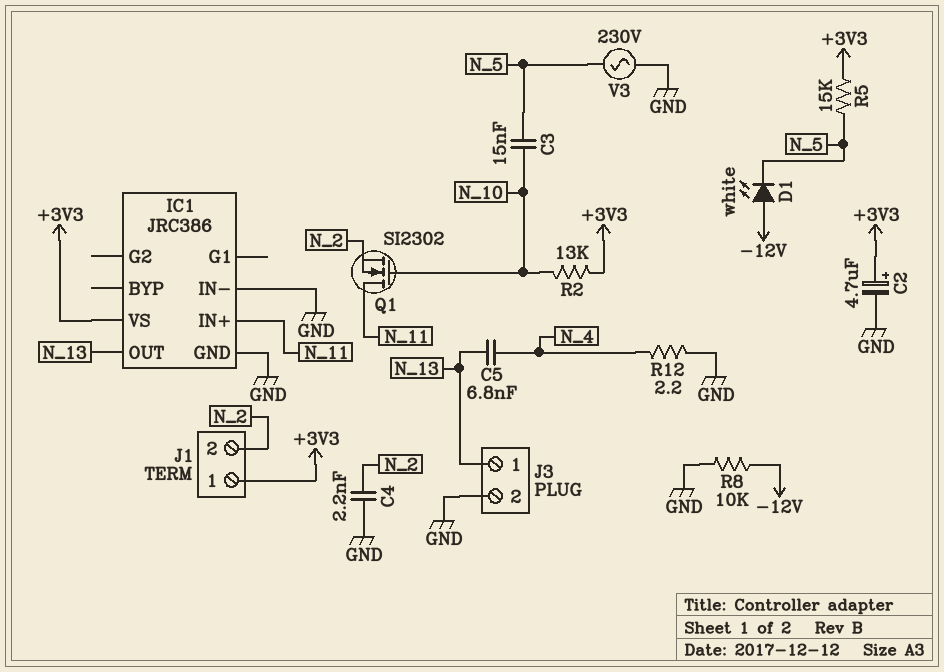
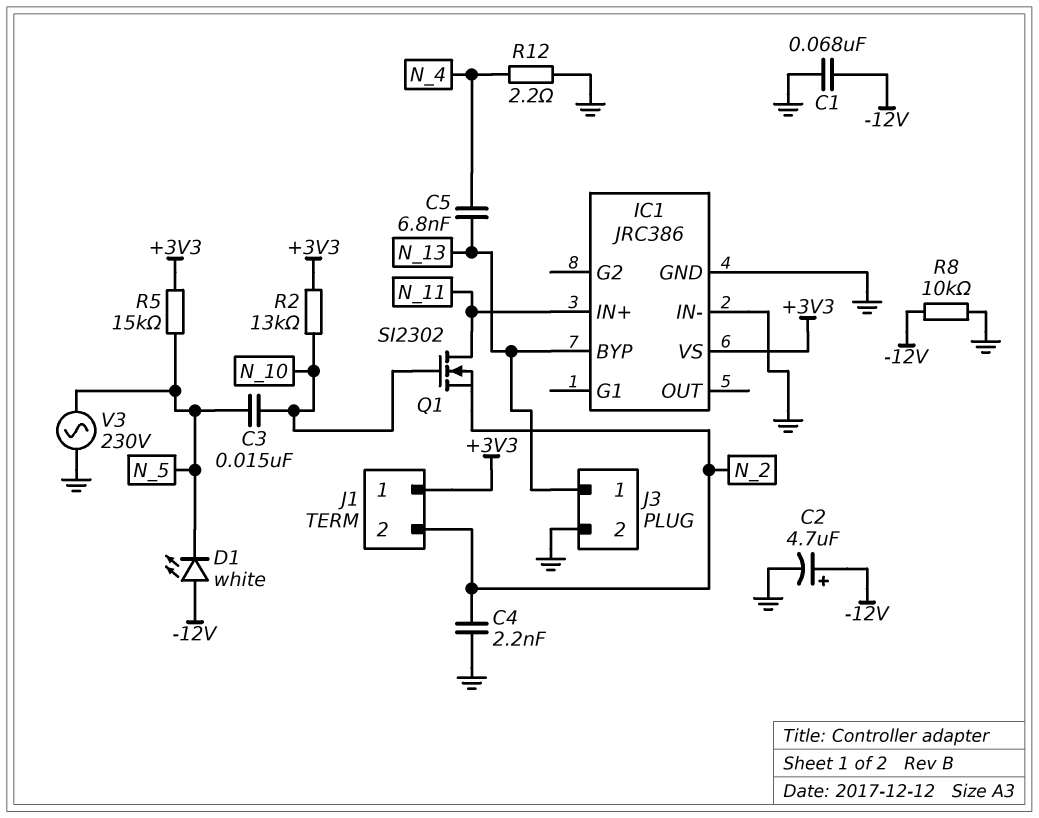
C1: none -> 68nF (-12V, GND)
C2: 4.7uF (plus +3V3, minus GND) -> 4.7uF (plus -12V, minus GND)
IC1 pin BYP: none -> N_13
IC1 pin OUT: N_13 -> none

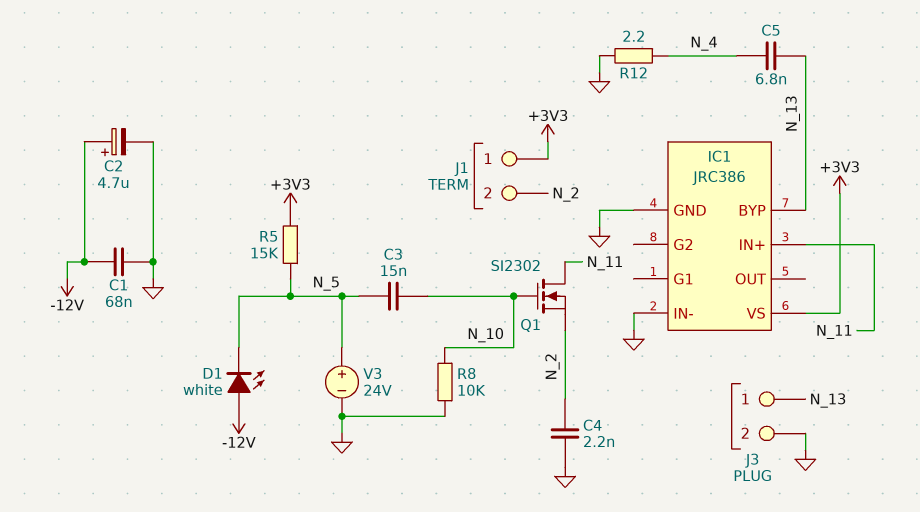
R2: 13k (+3V3, N_10) -> none
R8: 10k (-12V, GND) -> 10k (GND, N_10)
V3: AC 230V (GND, N_5) -> 24V (plus N_5, minus GND)

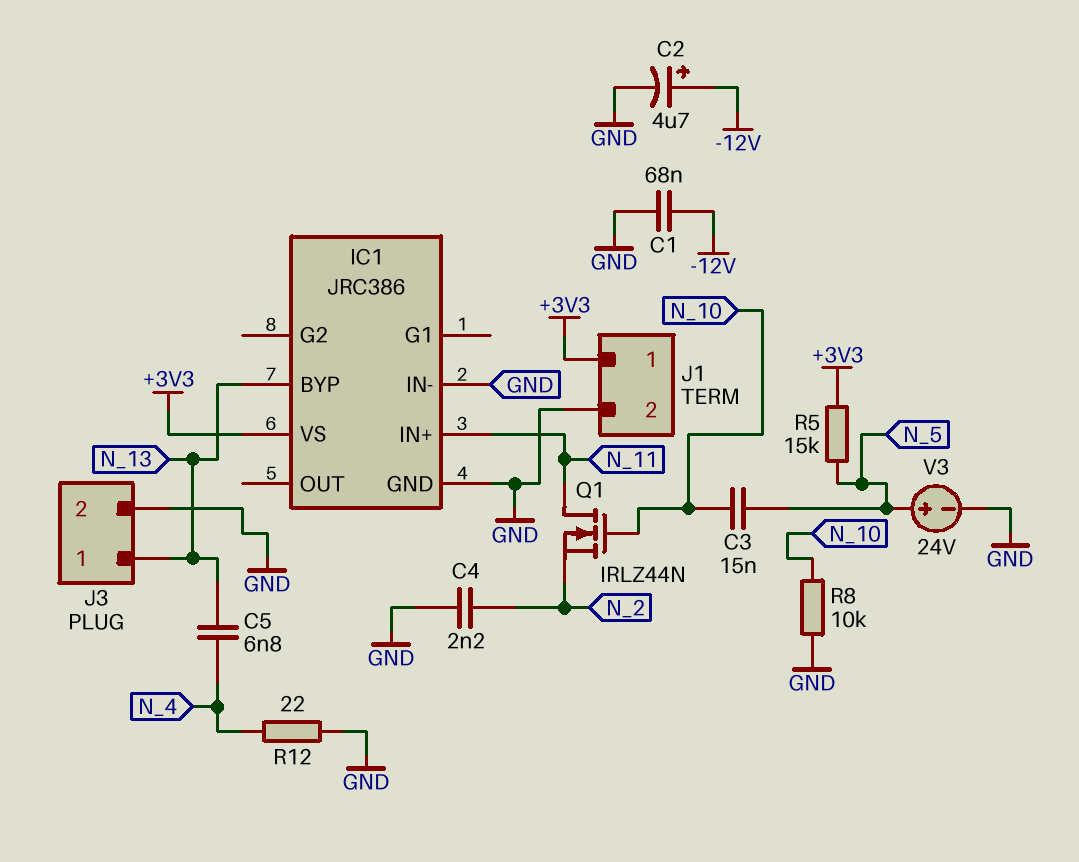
D1: LED white (A -12V, K N_5) -> none
J1 pin 2: N_2 -> GND
Q1: NMOS SI2302 (G N_10, D N_11, S N_2) -> NMOS IRLZ44N (G N_10, D N_11, S N_2)
R12: 2.2 (GND, N_4) -> 22 (GND, N_4)

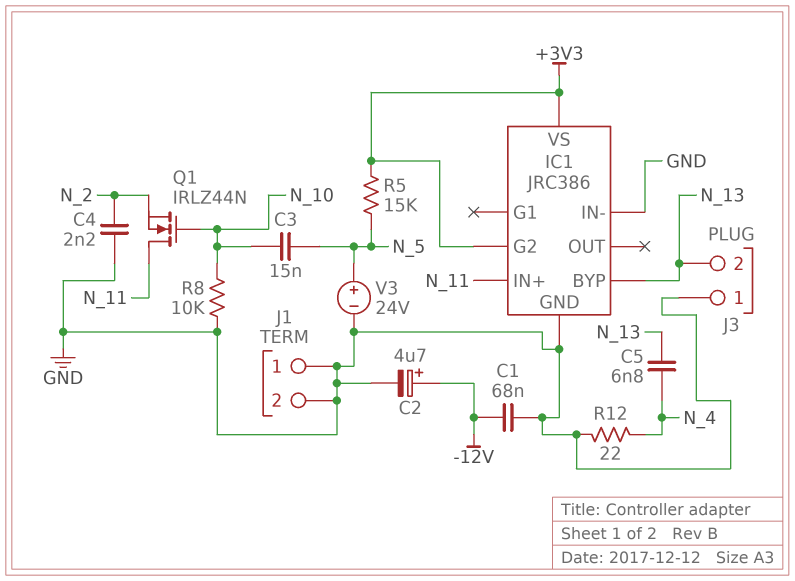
IC1 pin G2: none -> +3V3
J1 pin 1: +3V3 -> GND
J3 pin 1: N_13 -> GND
J3 pin 2: GND -> N_13

